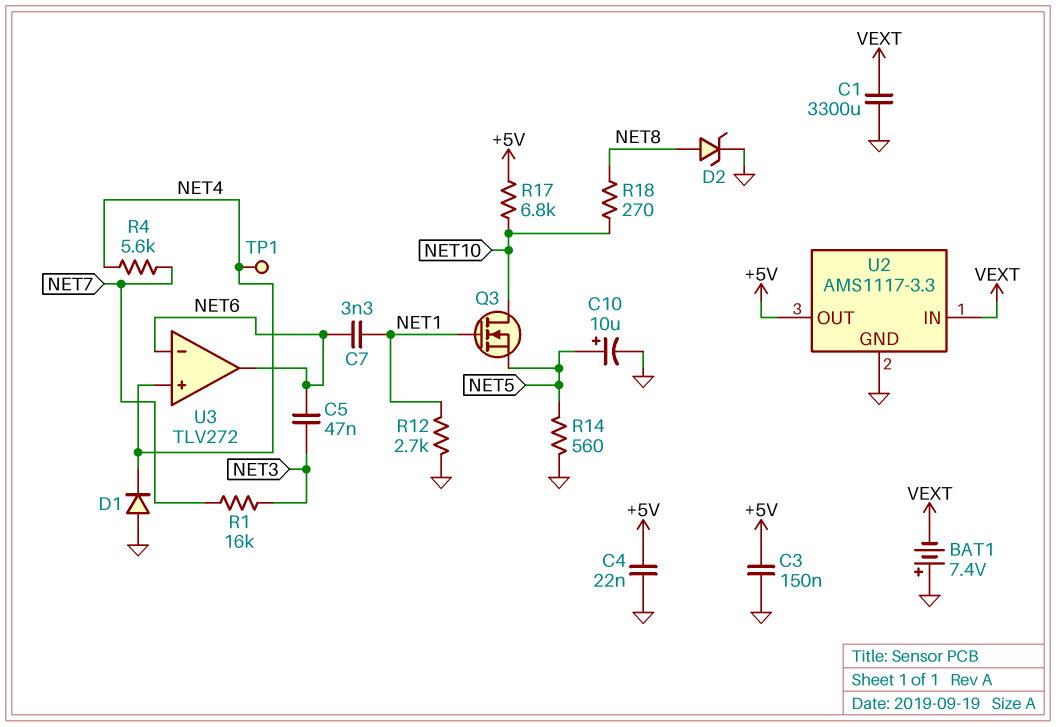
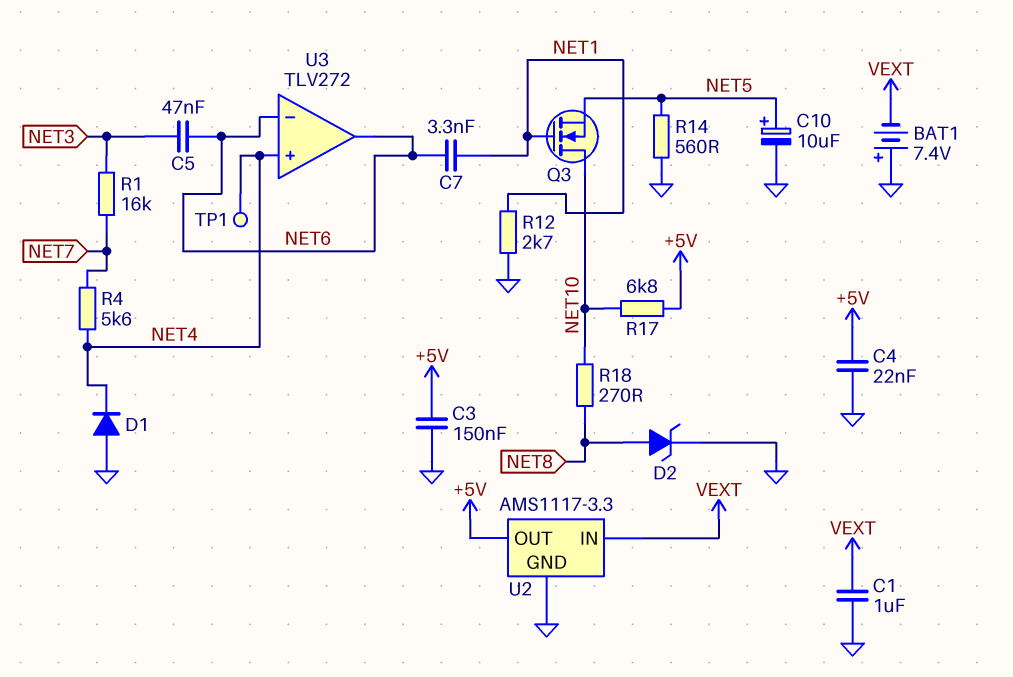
C1: 3300uF (GND, VEXT) -> 1uF (GND, VEXT)

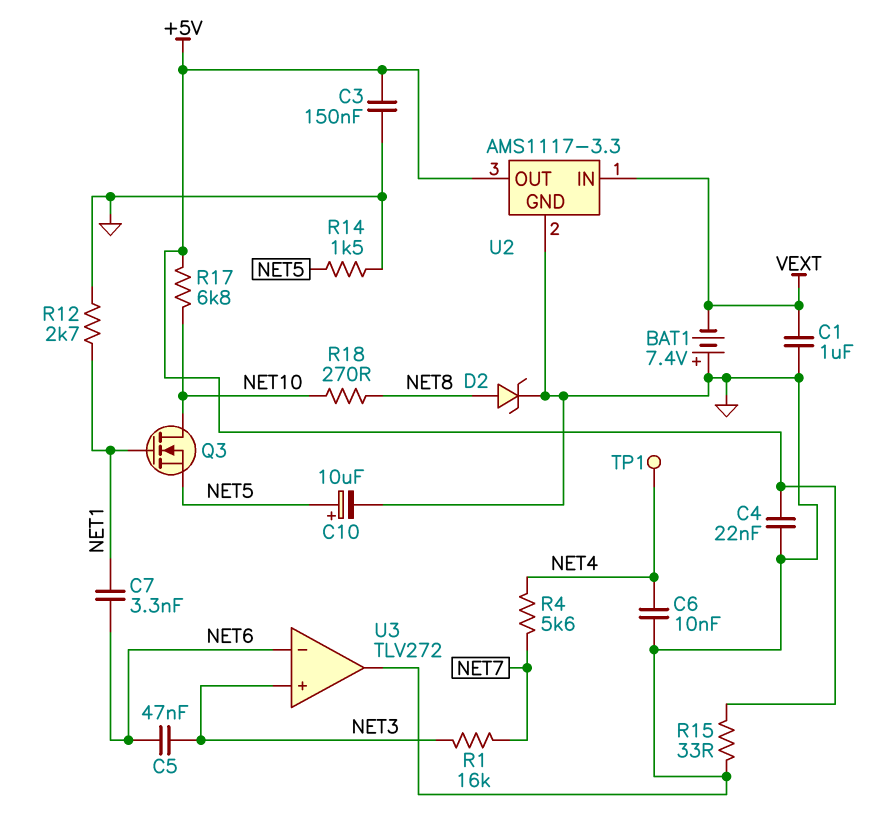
C6: none -> 10nF (GND, NET4)
D1: diode (A GND, K NET4) -> none
R14: 560 (GND, NET5) -> 1.5k (GND, NET5)
R15: none -> 33 (+5V, GND)
U3 pin in+: NET4 -> NET3
U3 pin out: NET6 -> GND

